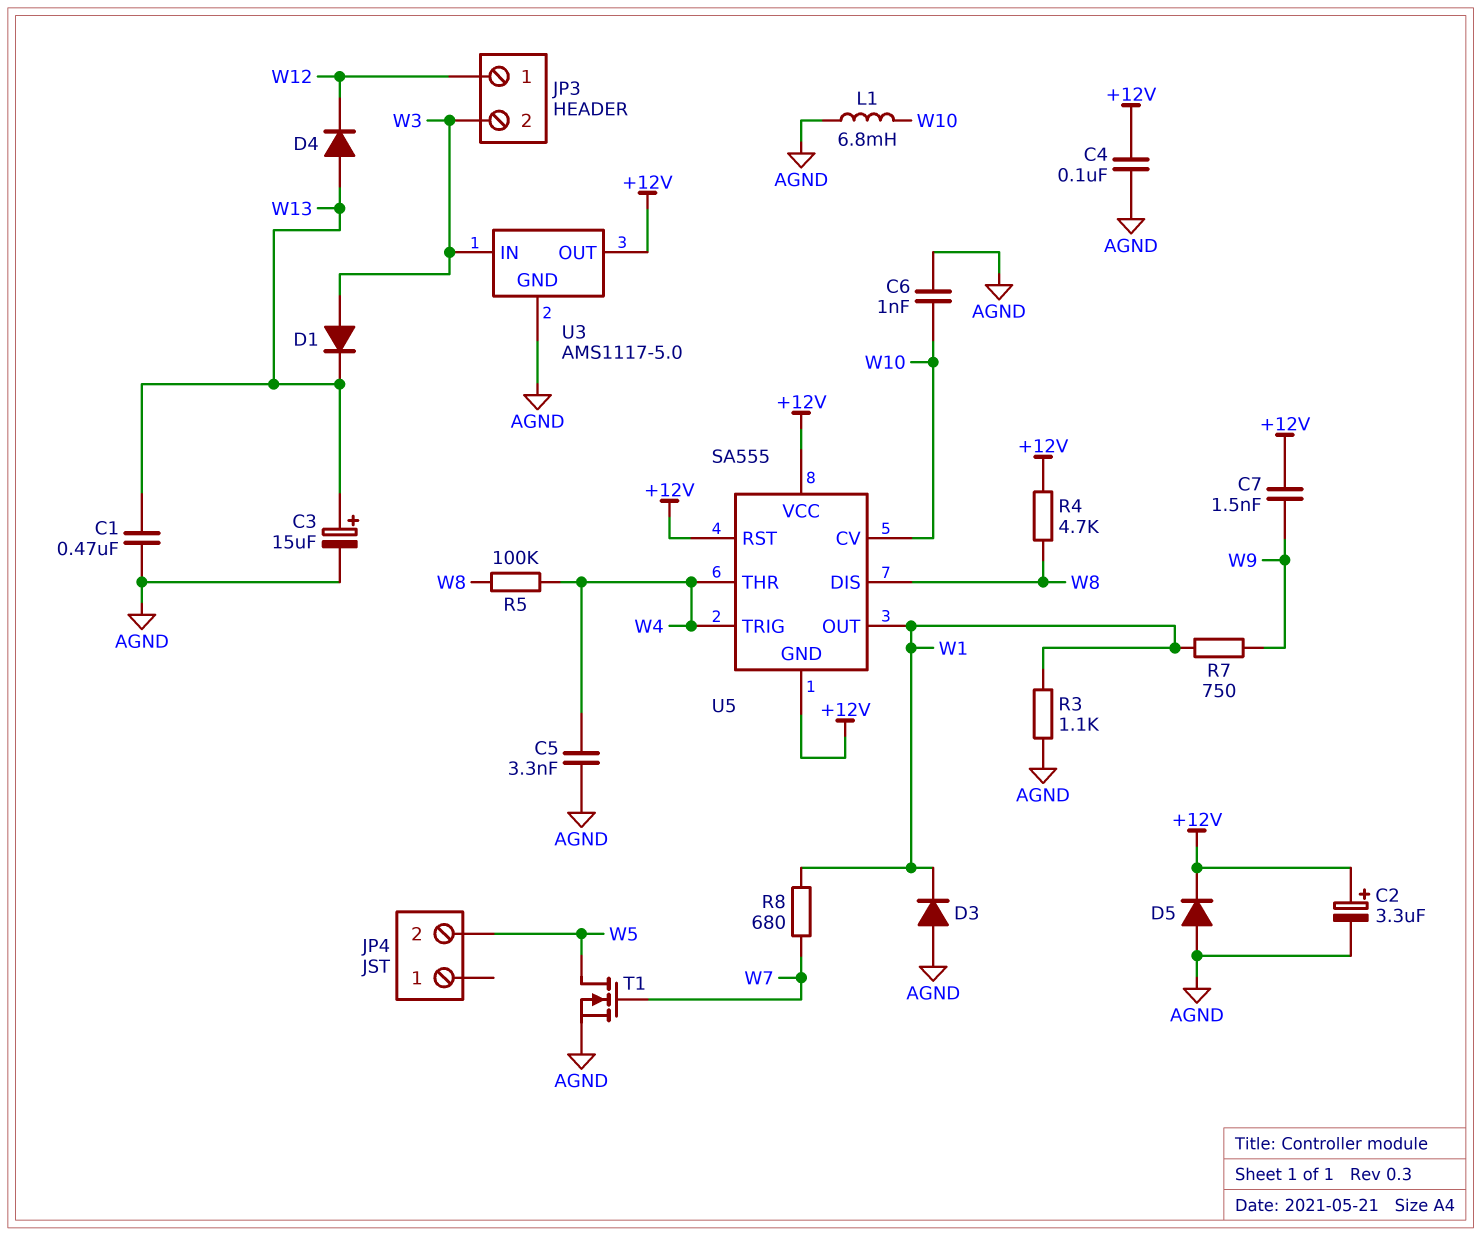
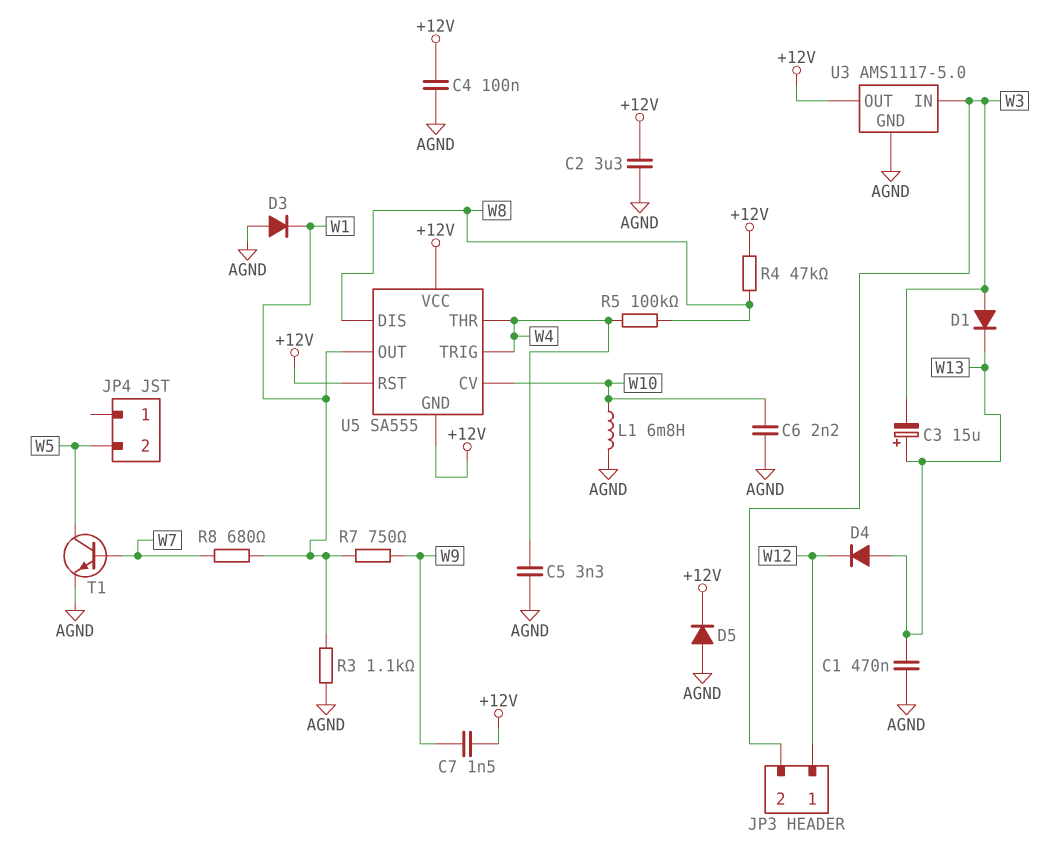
C2: 3.3uF (plus +12V, minus AGND) -> 3.3uF (+12V, AGND)
C3: 15uF (plus W13, minus AGND) -> 15uF (plus W13, minus W3)
C6: 1nF (AGND, W10) -> 2.2nF (AGND, W10)
R4: 4.7k (+12V, W8) -> 47k (+12V, W8)
T1: NMOS (G W7, D W5, S AGND) -> NPN (B W7, C W5, E AGND)

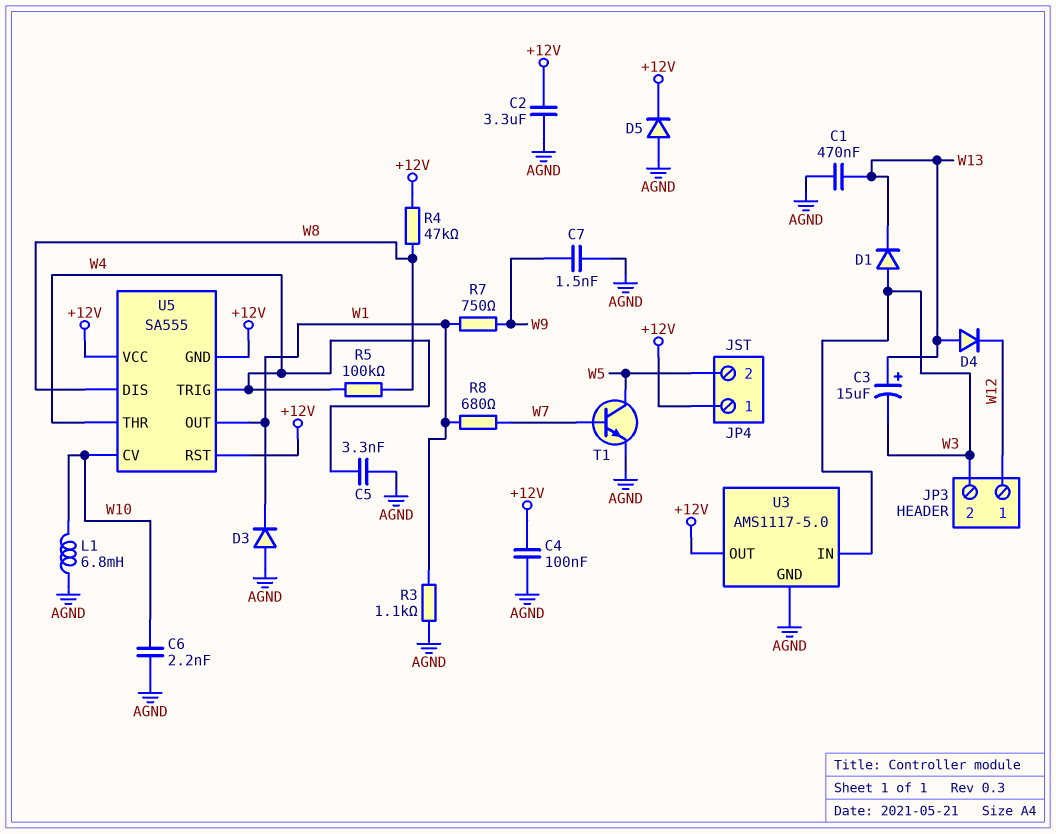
C7: 1.5nF (+12V, W9) -> 1.5nF (AGND, W9)
JP4 pin 1: none -> +12V

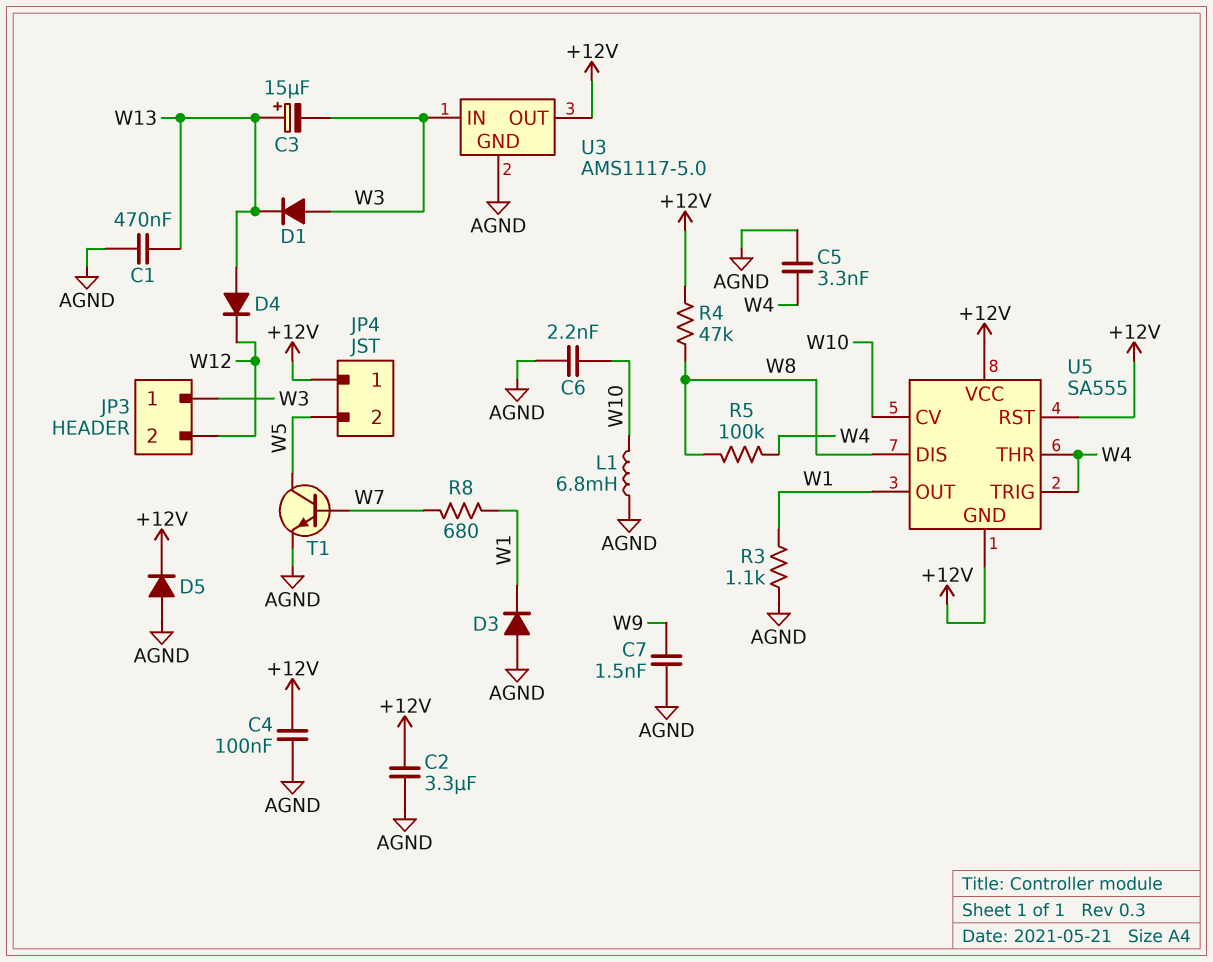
JP3 pin 1: W12 -> W3
JP3 pin 2: W3 -> W12
R7: 750 (W1, W9) -> none

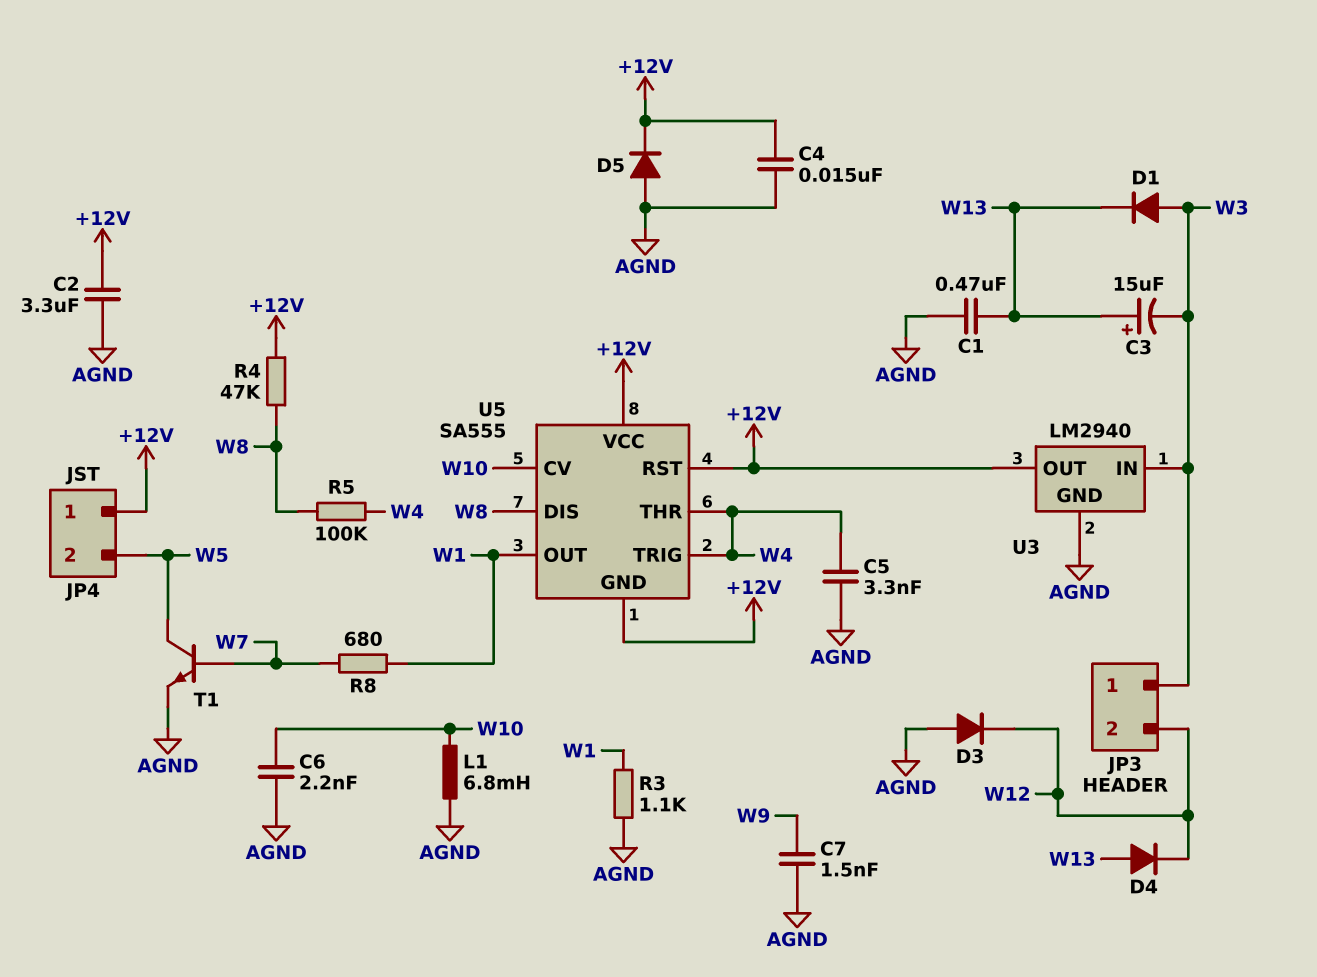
C4: 100nF (+12V, AGND) -> 15nF (+12V, AGND)
D3: diode (A AGND, K W1) -> diode (A AGND, K W12)
U3: AMS1117-5.0 -> LM2940

